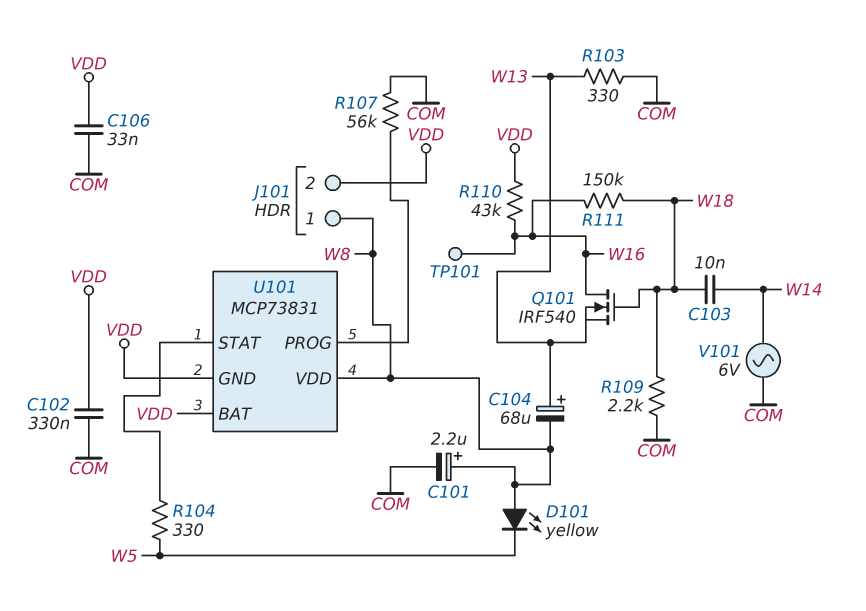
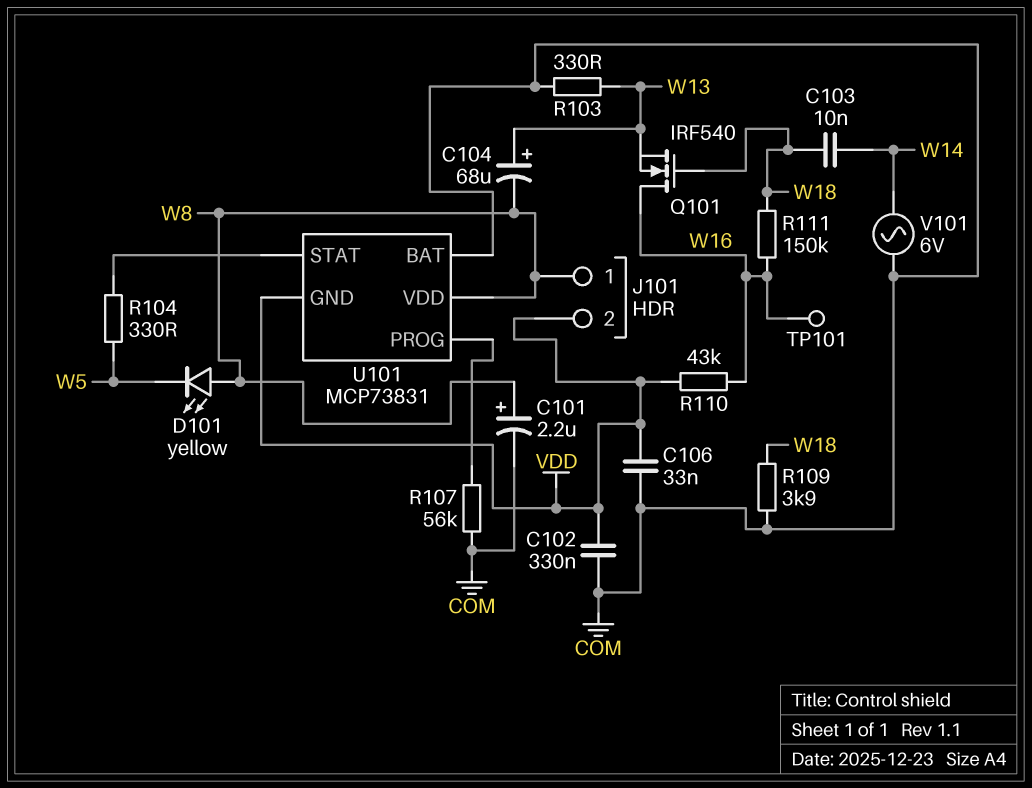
R109: 2.2k (COM, W18) -> 3.9k (COM, W18)
U101 pin BAT: VDD -> COM

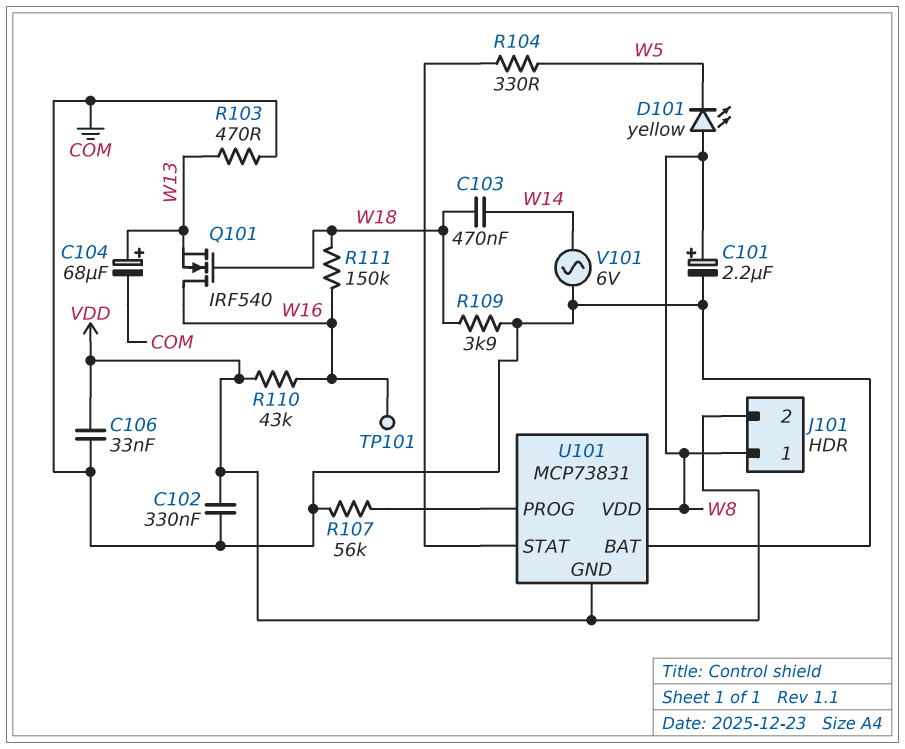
C103: 10nF (W14, W18) -> 470nF (W14, W18)
C104: 68uF (plus W13, minus W8) -> 68uF (plus W13, minus COM)
R103: 330 (COM, W13) -> 470 (COM, W13)

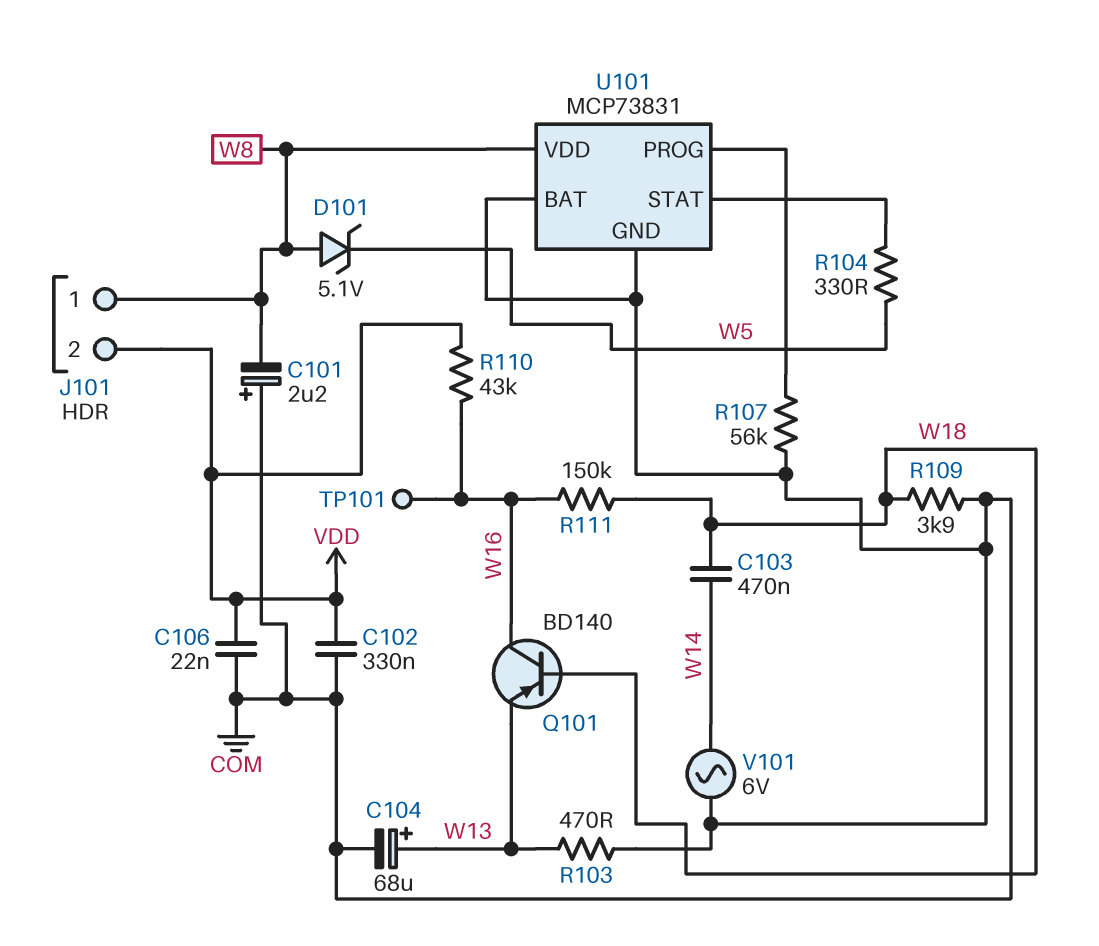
C101: 2.2uF (plus W8, minus COM) -> 2.2uF (plus COM, minus W8)
C106: 33nF (COM, VDD) -> 22nF (COM, VDD)
D101: LED yellow (A W8, K W5) -> zener 5.1V (A W8, K W5)
Q101: NMOS IRF540 (G W18, D W16, S W13) -> PNP BD140 (B W18, C W16, E W13)
U101 pin GND: VDD -> COM

